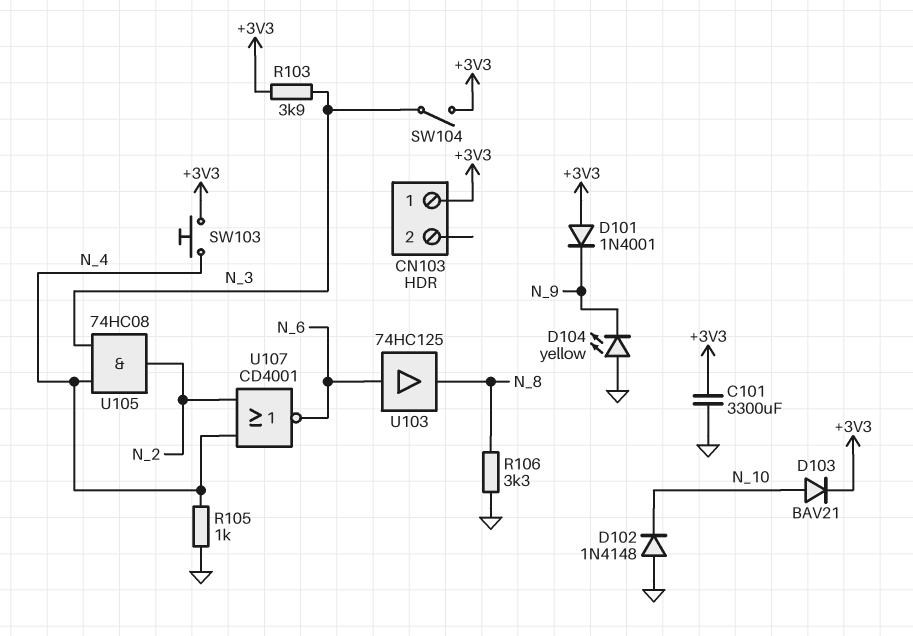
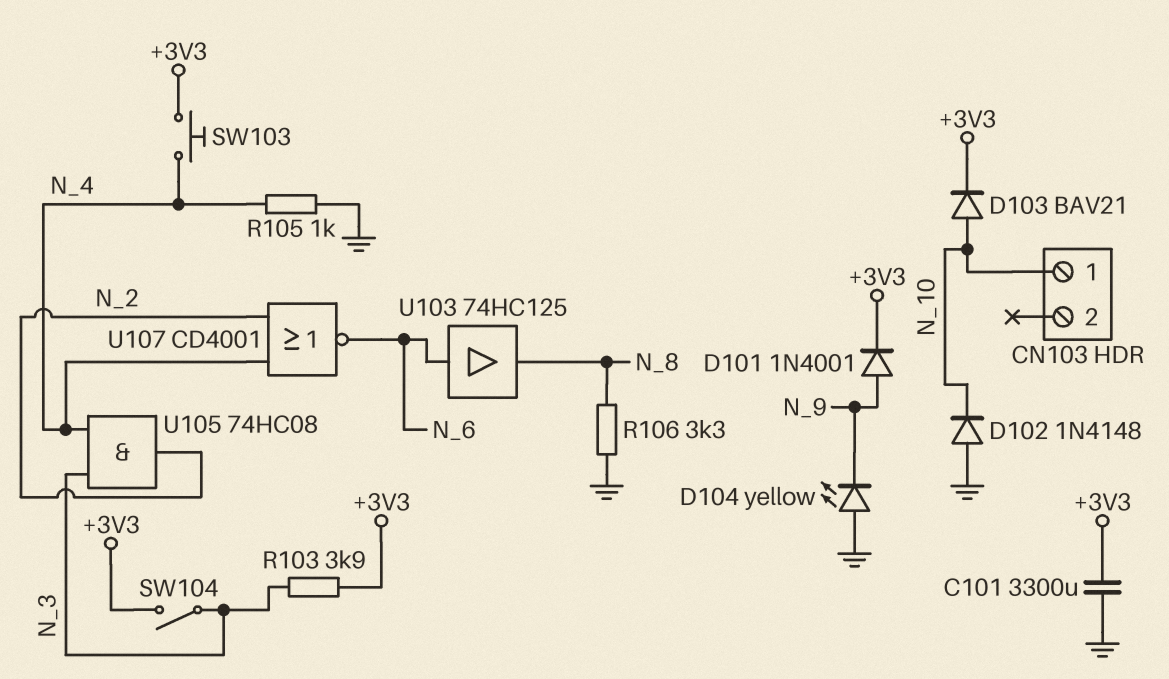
CN103 pin 1: +3V3 -> N_10
D101: diode 1N4001 (A +3V3, K N_9) -> diode 1N4001 (A N_9, K +3V3)

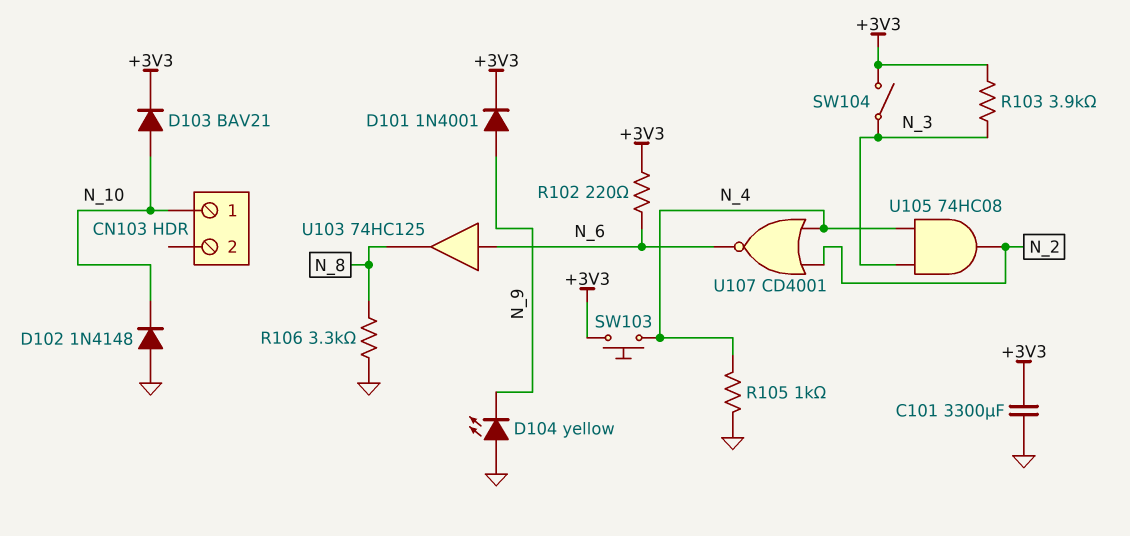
R102: none -> 220 (+3V3, N_6)

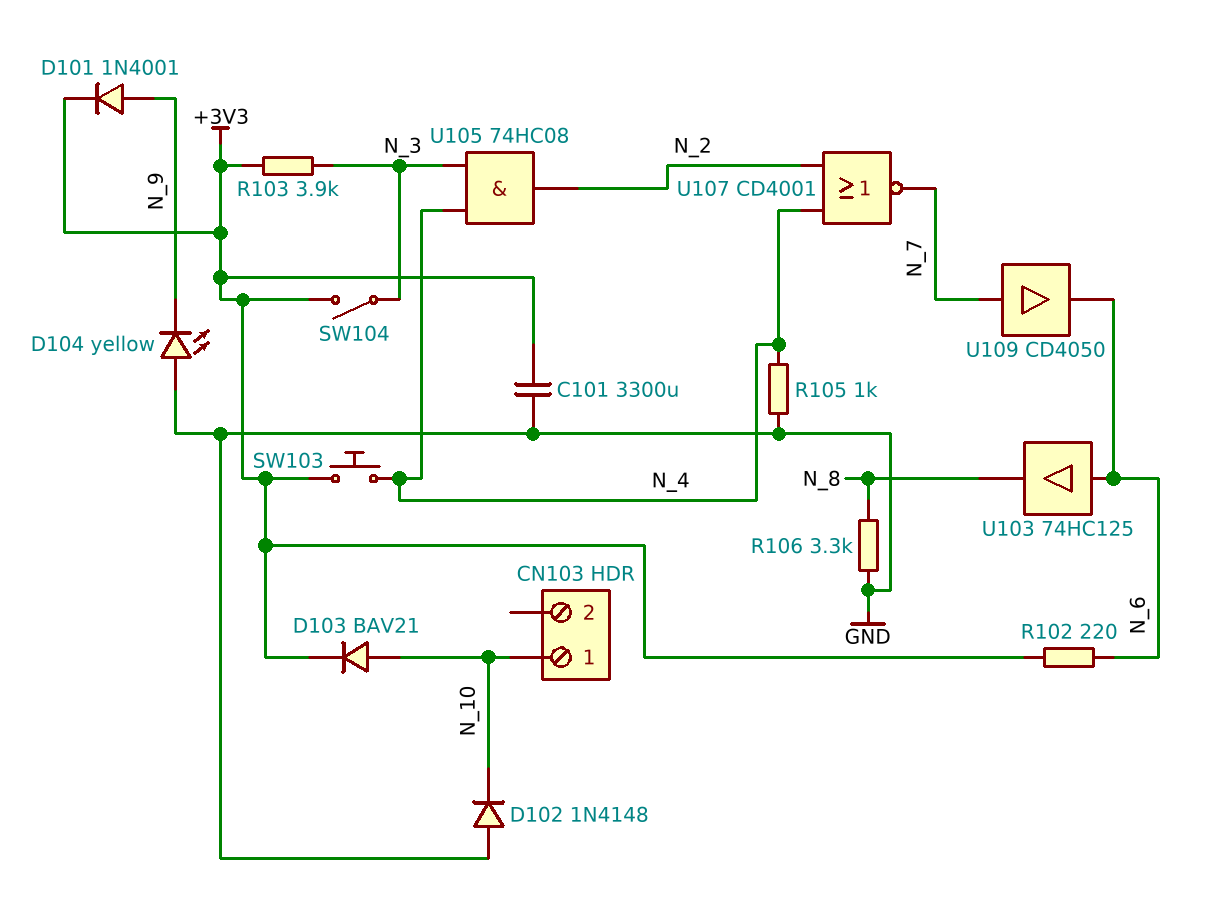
U107: NOR CD4001 (in N_2, in N_4, out N_6) -> NOR CD4001 (in N_2, in N_4, out N_7)
U109: none -> buffer CD4050 (in N_7, out N_6)

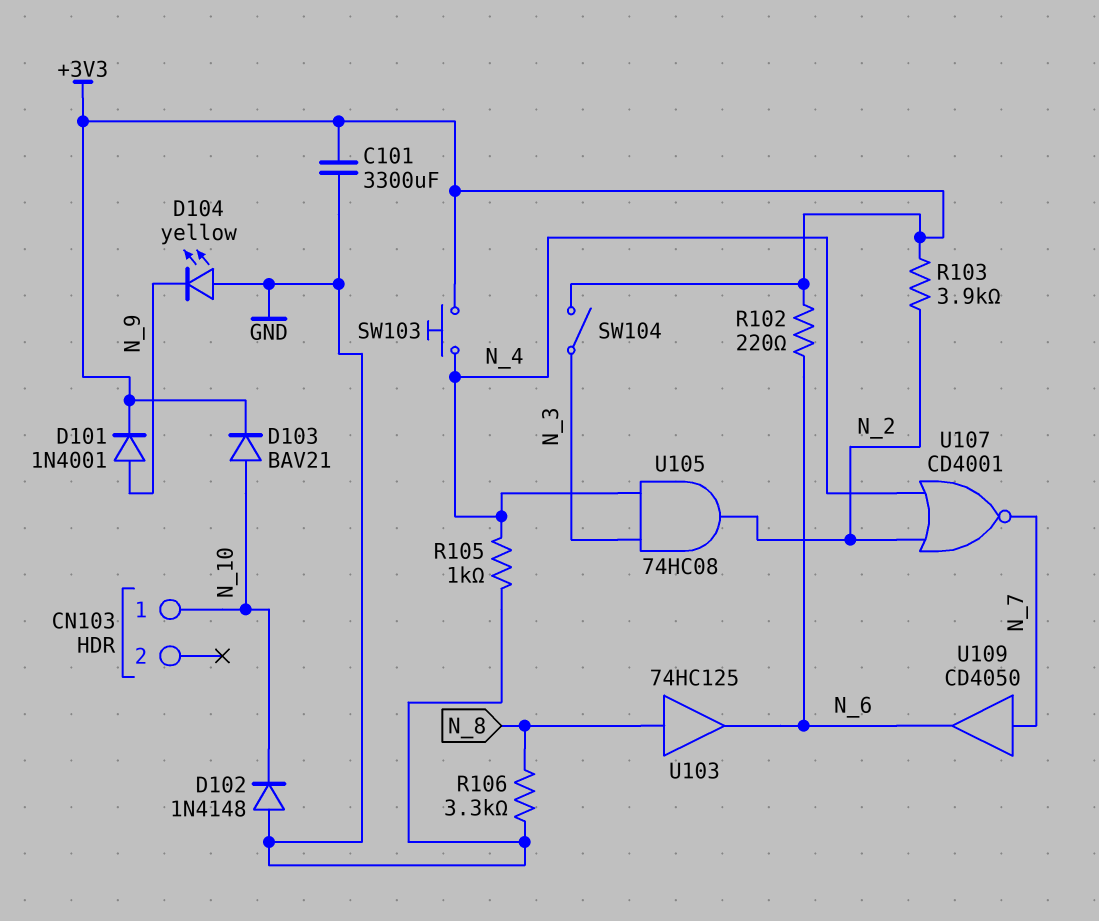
R103: 3.9k (+3V3, N_3) -> 3.9k (+3V3, N_2)
U103: buffer 74HC125 (in N_6, out N_8) -> buffer 74HC125 (in N_8, out N_6)

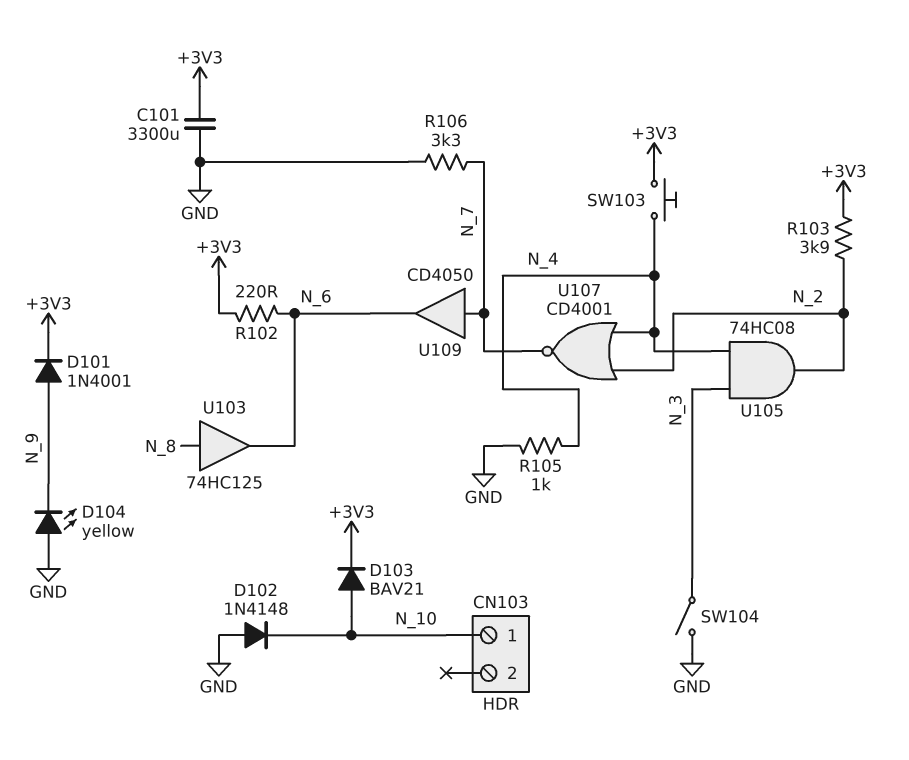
R106: 3.3k (GND, N_8) -> 3.3k (GND, N_7)
SW104: switch (+3V3, N_3) -> switch (GND, N_3)

